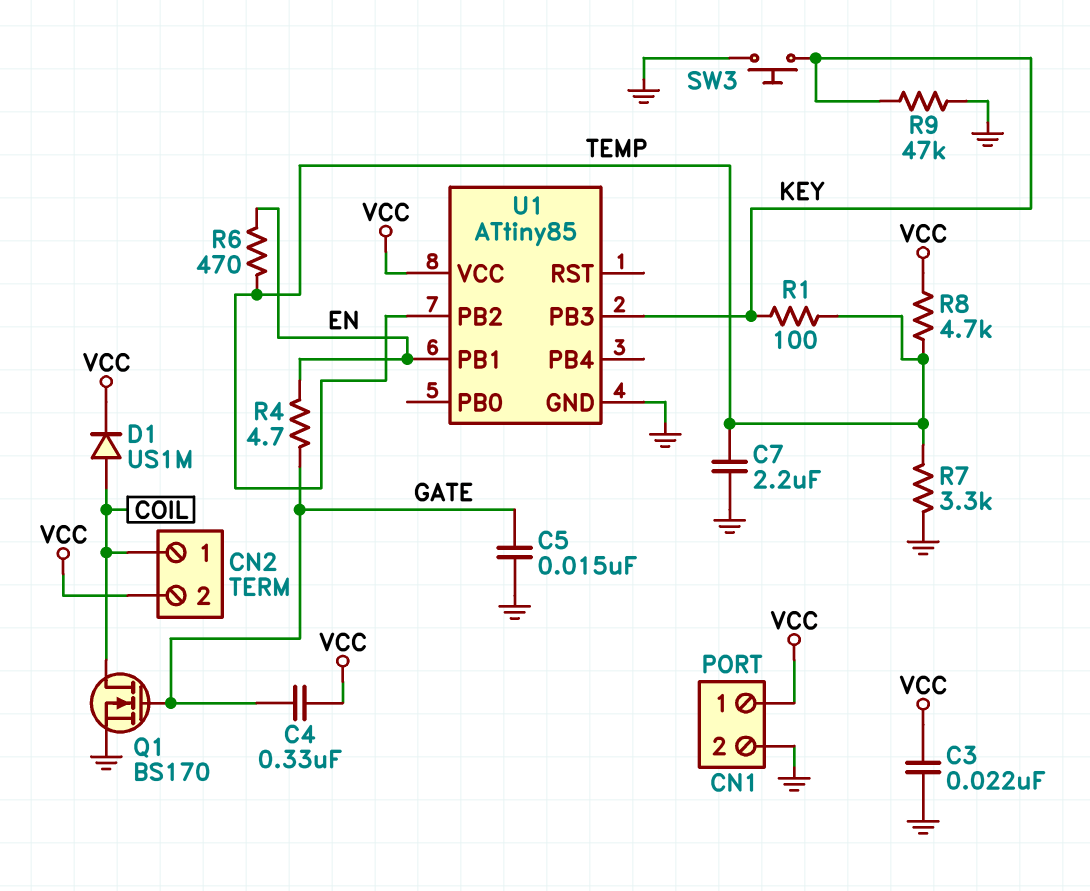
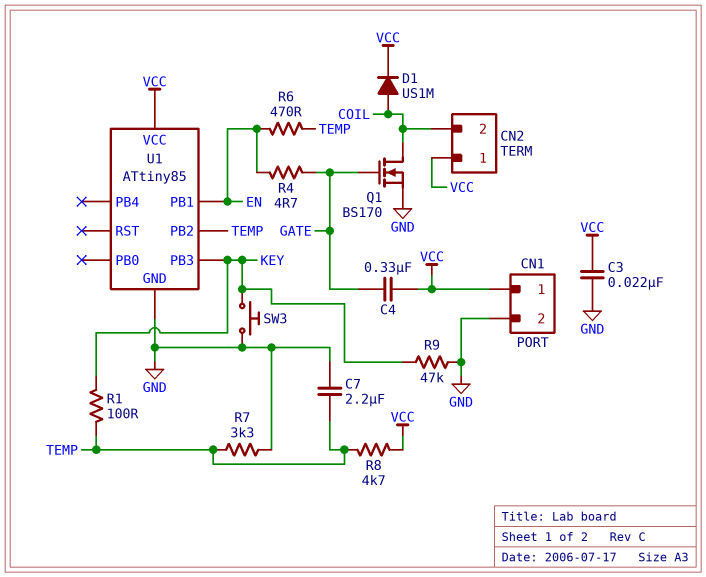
C5: 15nF (GATE, GND) -> none
CN2 pin 1: COIL -> VCC
CN2 pin 2: VCC -> COIL

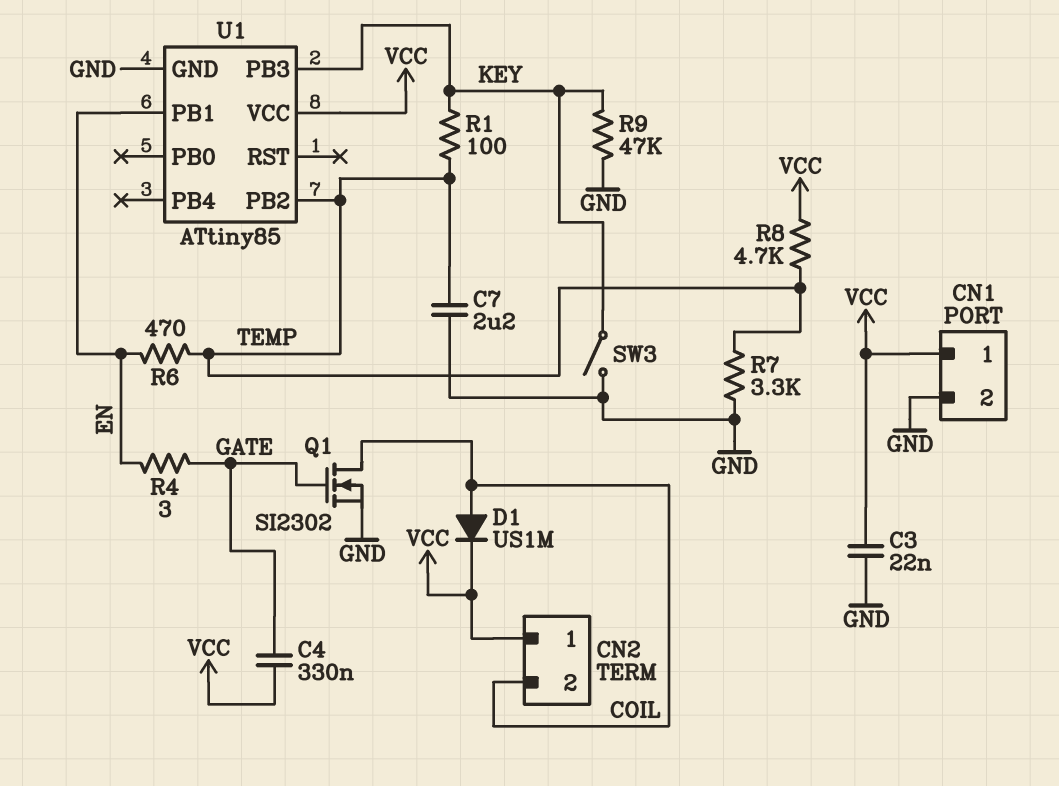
Q1: NMOS BS170 (G GATE, D COIL, S GND) -> NMOS SI2302 (G GATE, D COIL, S GND)
R4: 4.7 (EN, GATE) -> 3 (EN, GATE)
SW3: button (GND, KEY) -> switch (GND, KEY)

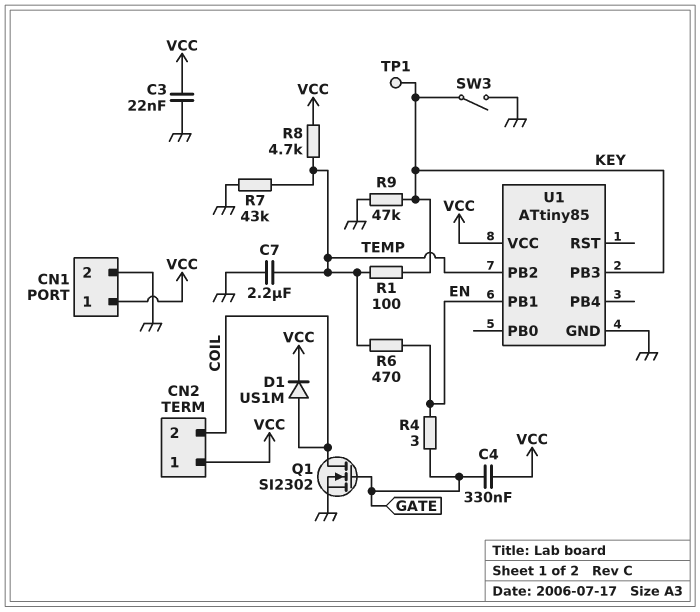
R7: 3.3k (GND, TEMP) -> 43k (GND, TEMP)
TP1: none -> test point (KEY)

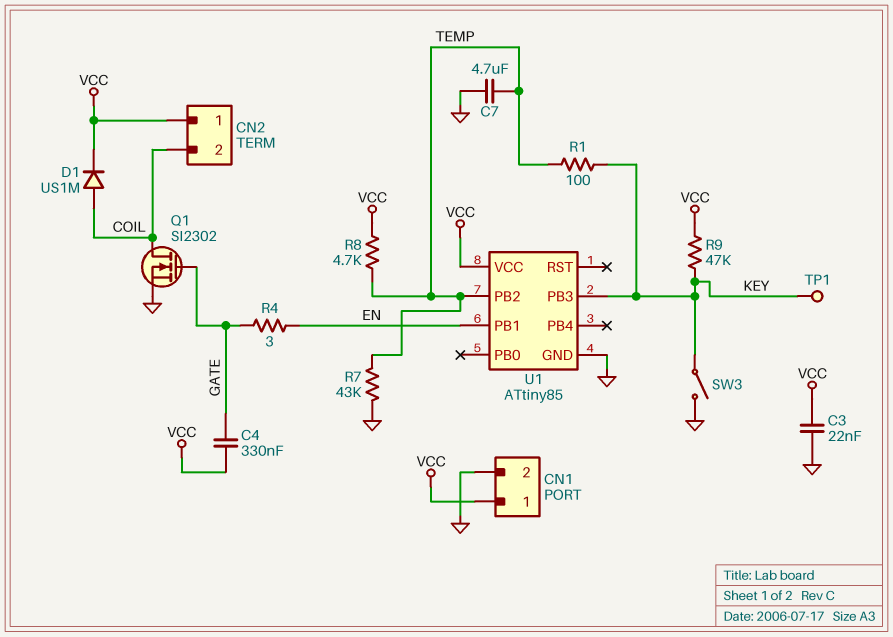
C7: 2.2uF (GND, TEMP) -> 4.7uF (GND, TEMP)
R6: 470 (EN, TEMP) -> none
R9: 47k (GND, KEY) -> 47k (KEY, VCC)

